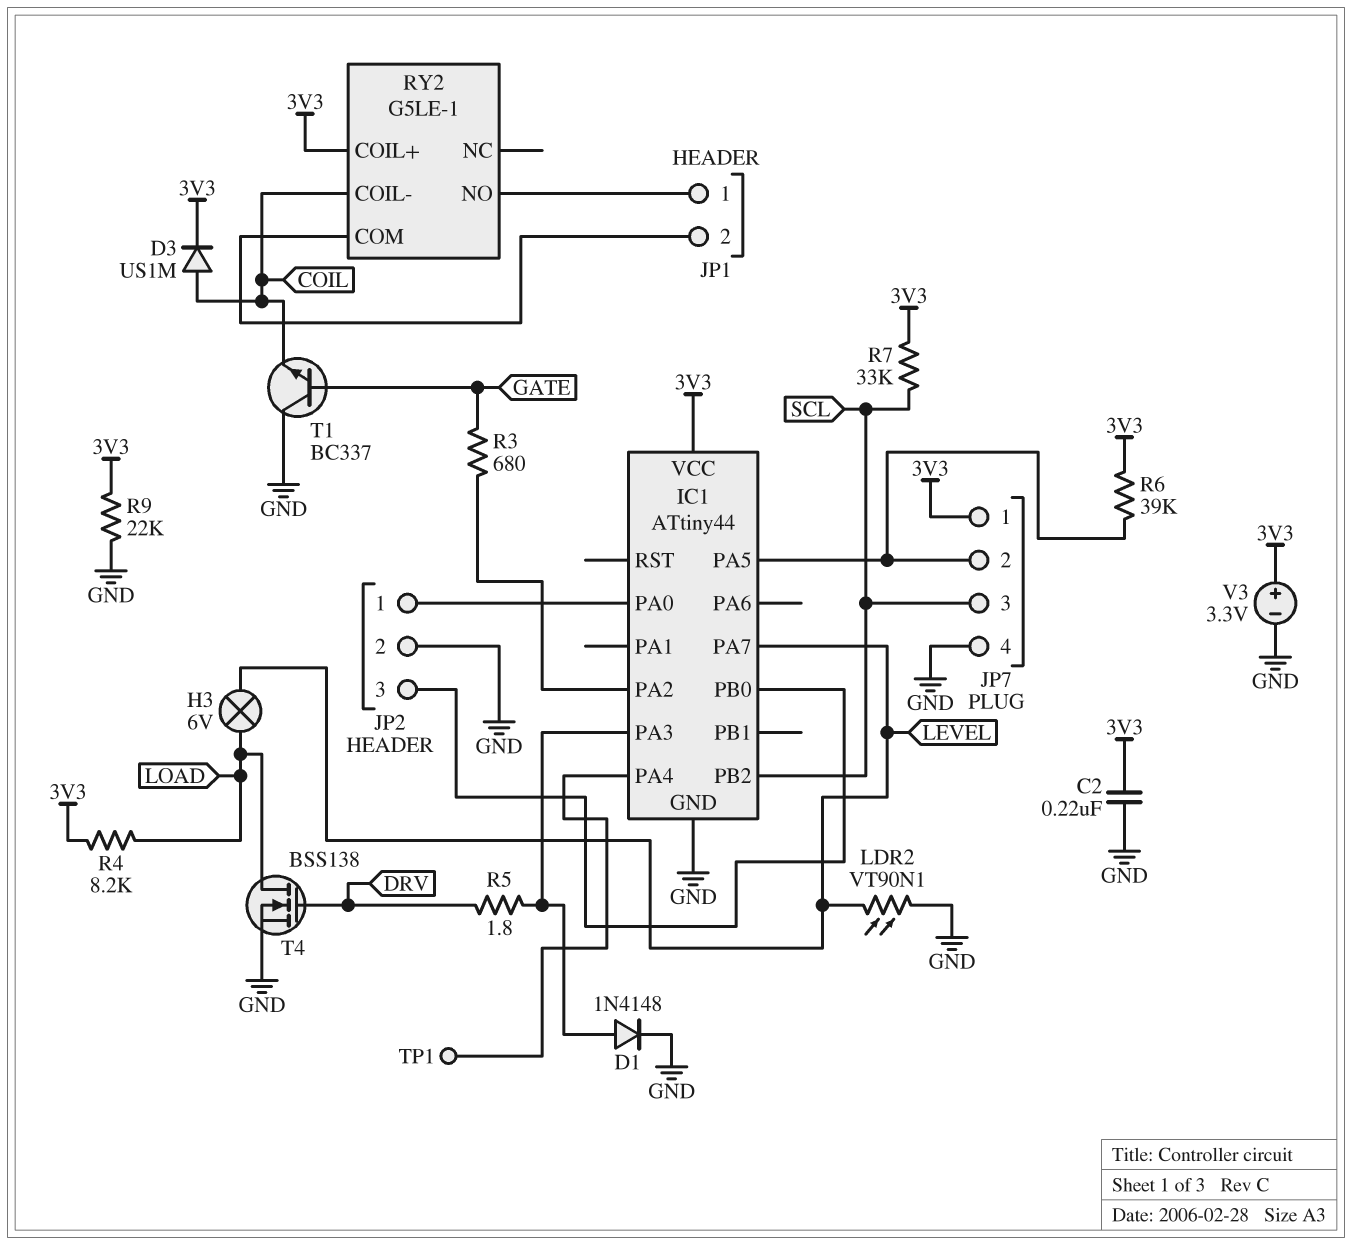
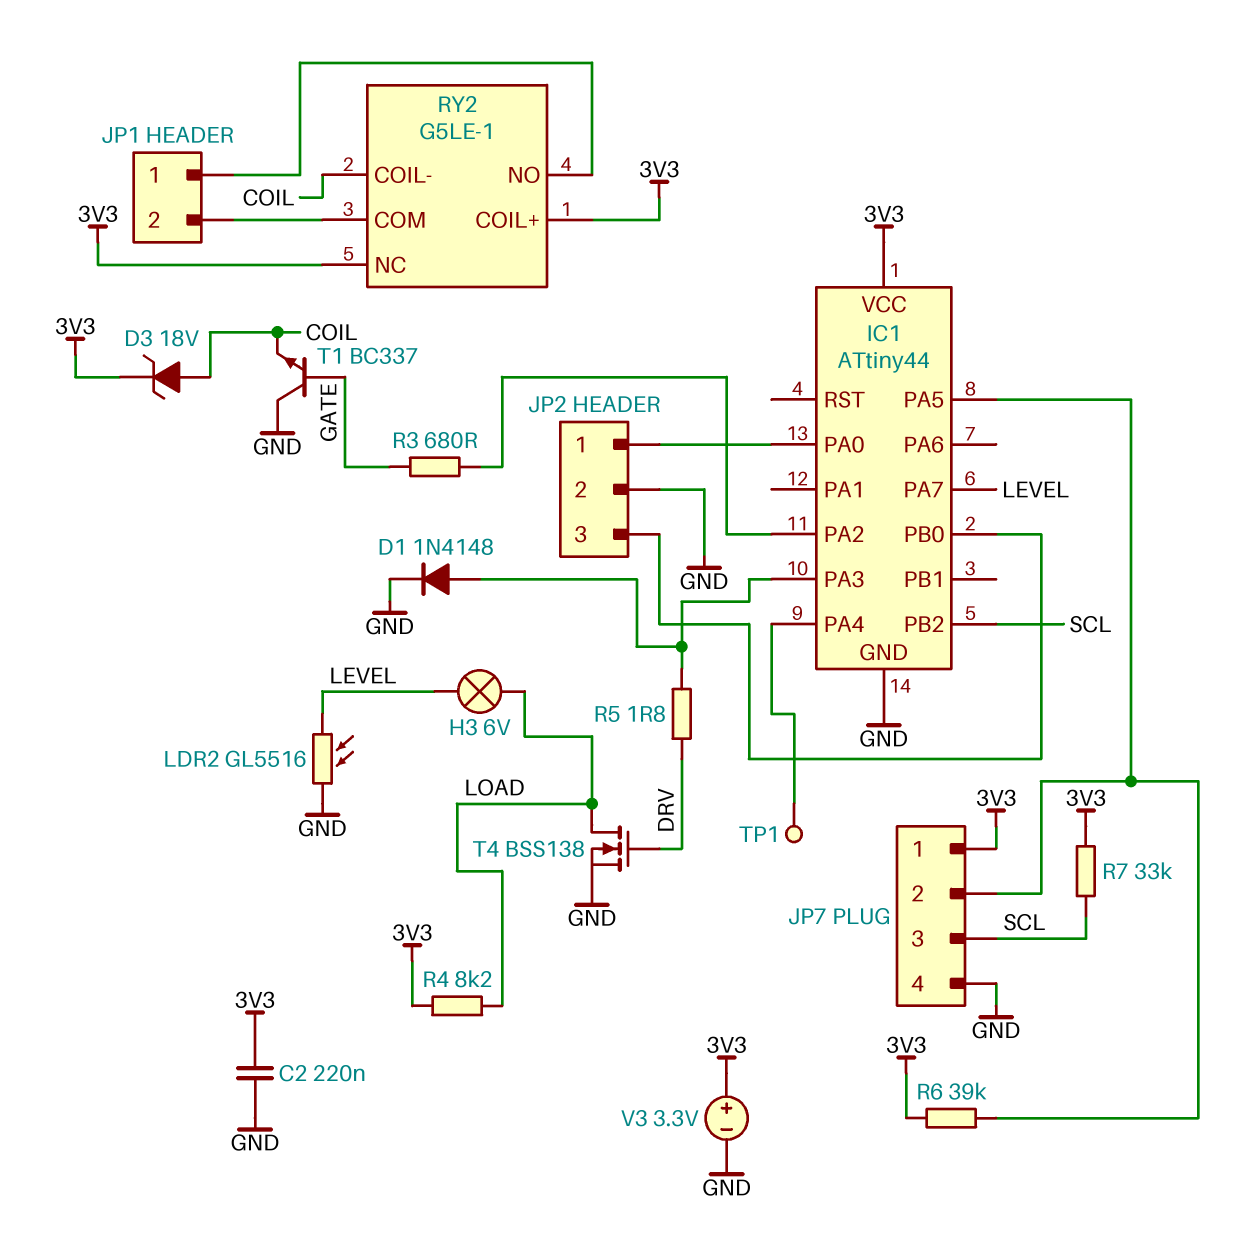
D3: diode US1M (A COIL, K 3V3) -> zener 18V (A COIL, K 3V3)
LDR2: VT90N1 (GND, LEVEL) -> GL5516 (GND, LEVEL)
R9: 22k (3V3, GND) -> none
RY2 pin NC: none -> 3V3

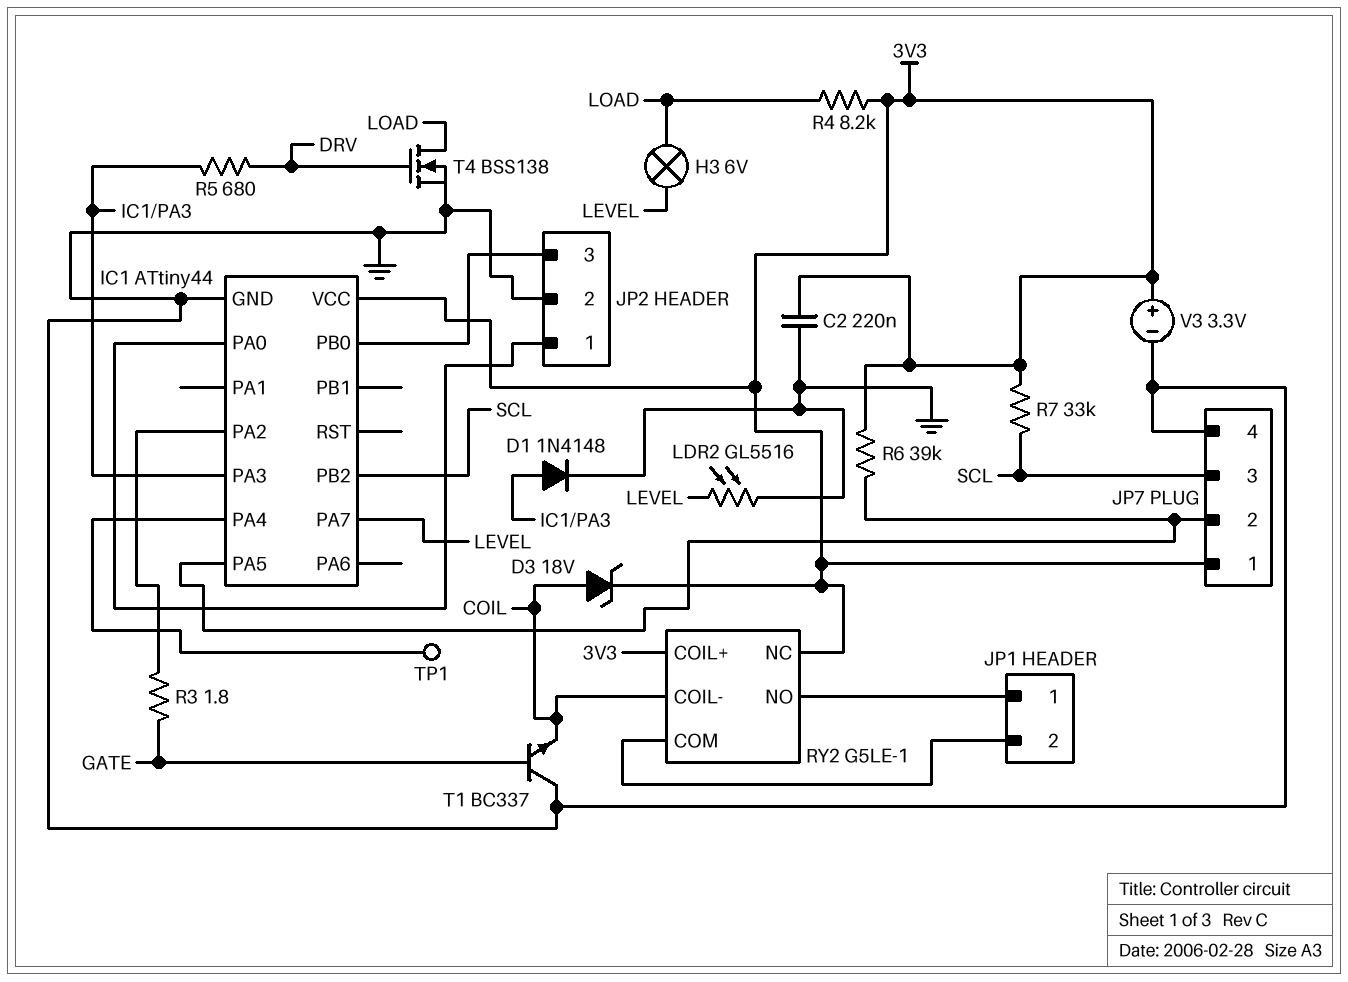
R3: 680 (GATE, IC1/PA2) -> 1.8 (GATE, IC1/PA2)
R5: 1.8 (DRV, IC1/PA3) -> 680 (DRV, IC1/PA3)

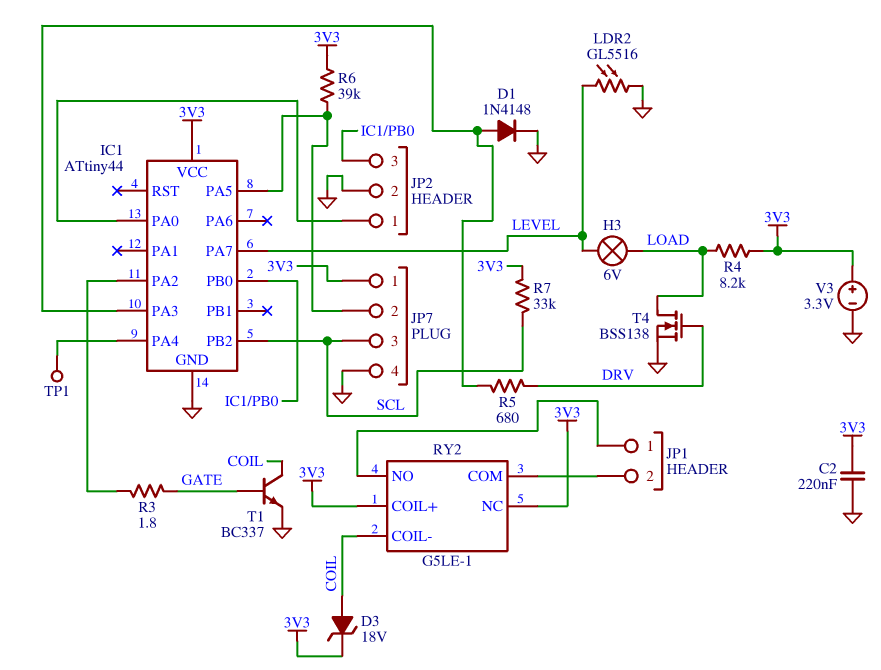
T1: NPN BC337 (B GATE, C GND, E COIL) -> NPN BC337 (B GATE, C COIL, E GND)

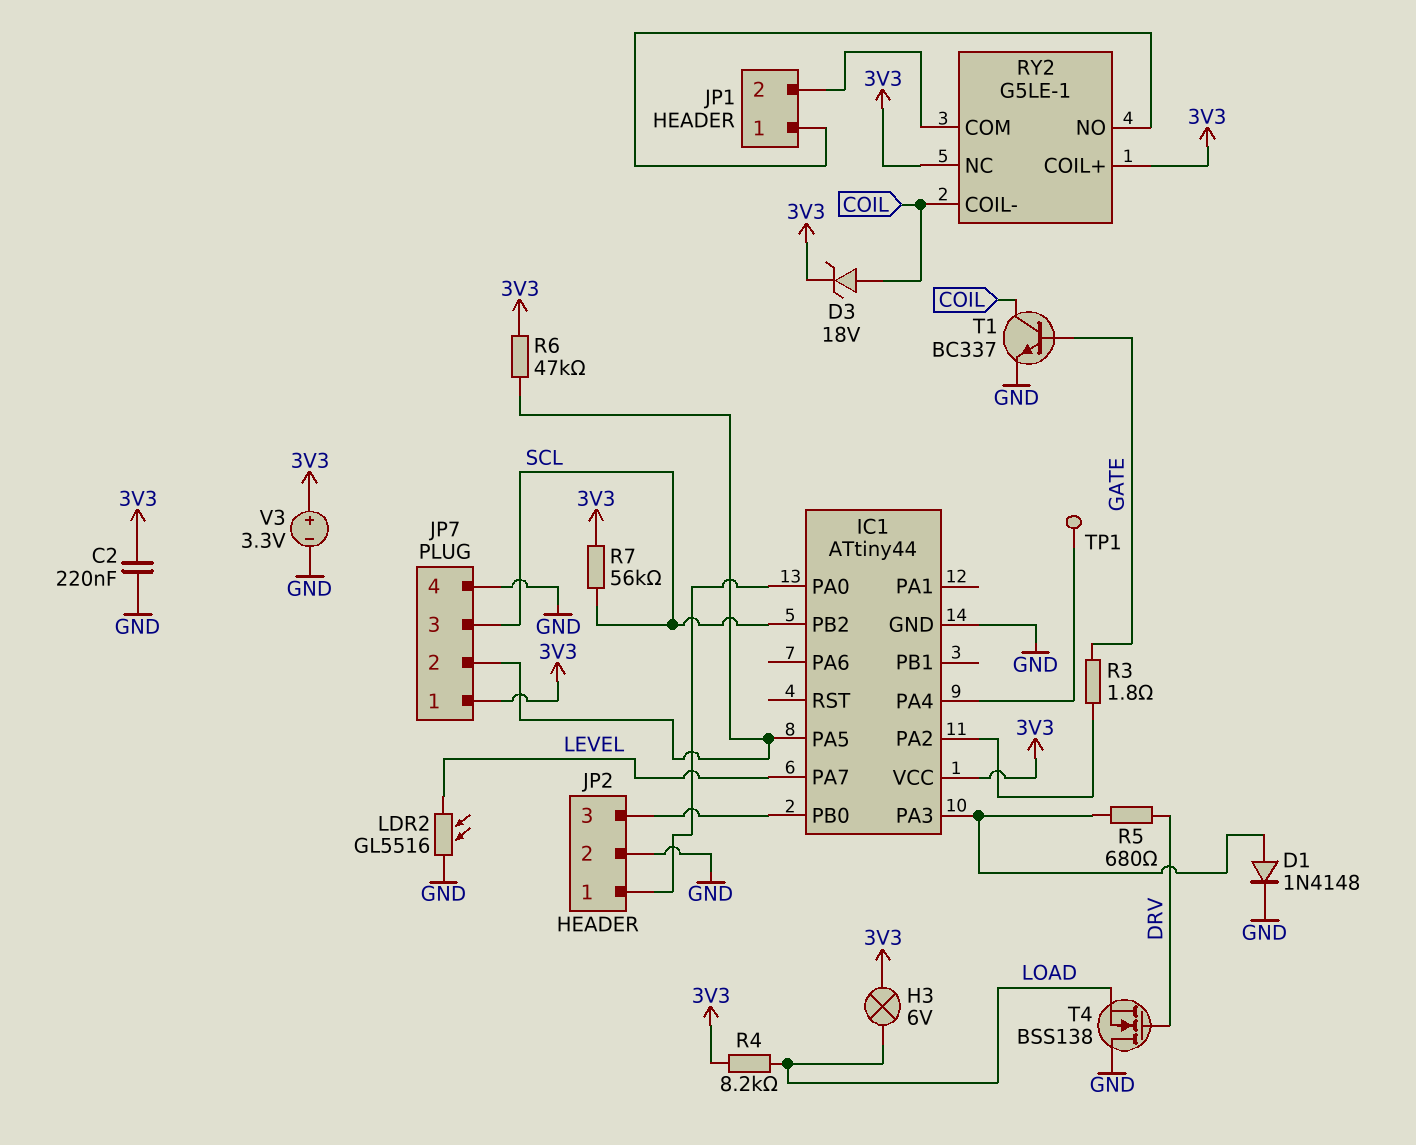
H3: lamp 6V (LEVEL, LOAD) -> lamp 6V (3V3, LOAD)
R6: 39k (3V3, IC1/PA5) -> 47k (3V3, IC1/PA5)
R7: 33k (3V3, SCL) -> 56k (3V3, SCL)
T4: NMOS BSS138 (G DRV, D LOAD, S GND) -> NMOS BSS138 (G DRV, D GND, S LOAD)

